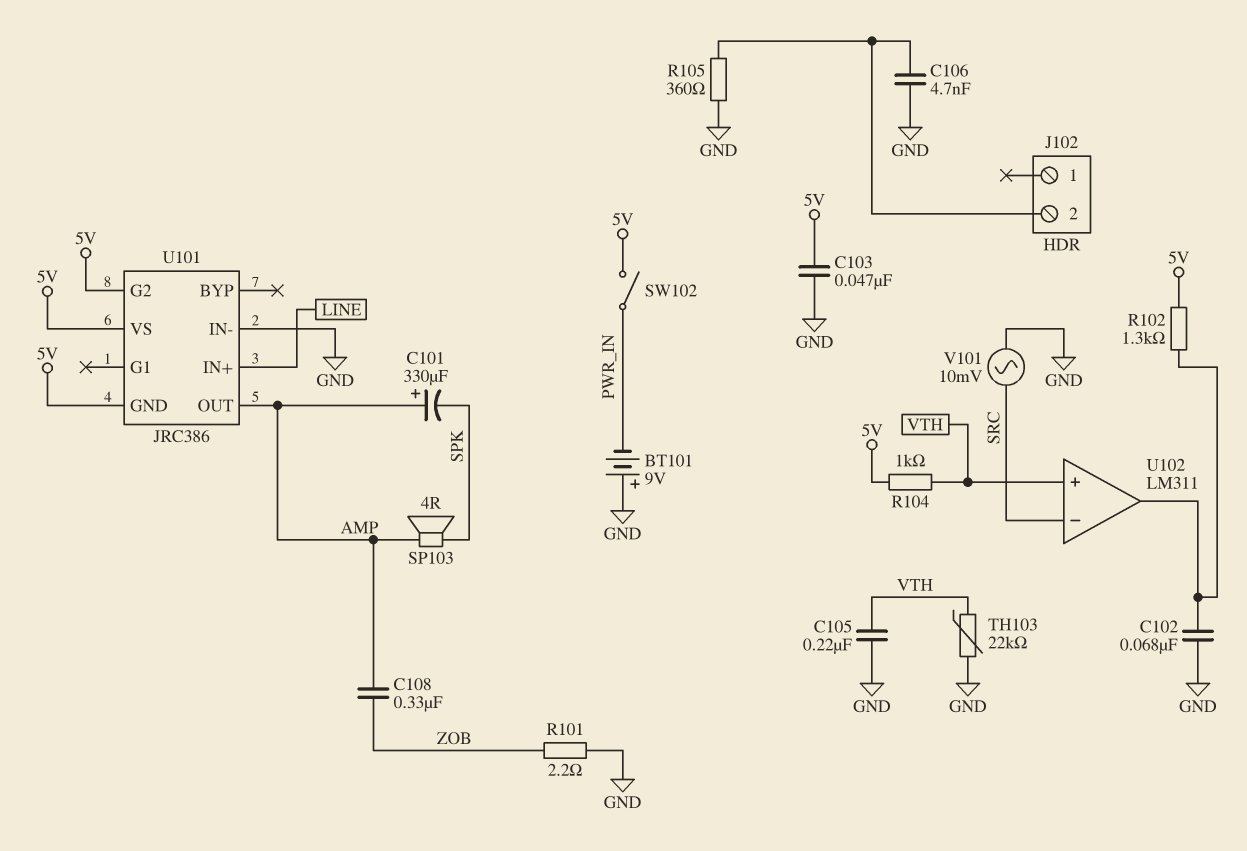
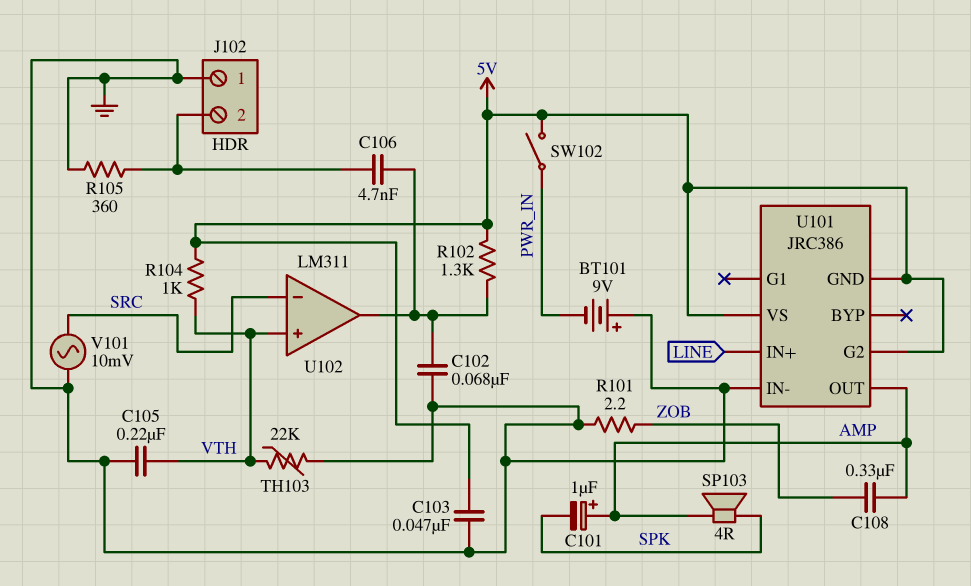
C101: 330uF (plus AMP, minus SPK) -> 1uF (plus AMP, minus SPK)
C106: 4.7nF (GND, J102/2) -> 4.7nF (J102/2, U102/out)
J102 pin 1: none -> GND

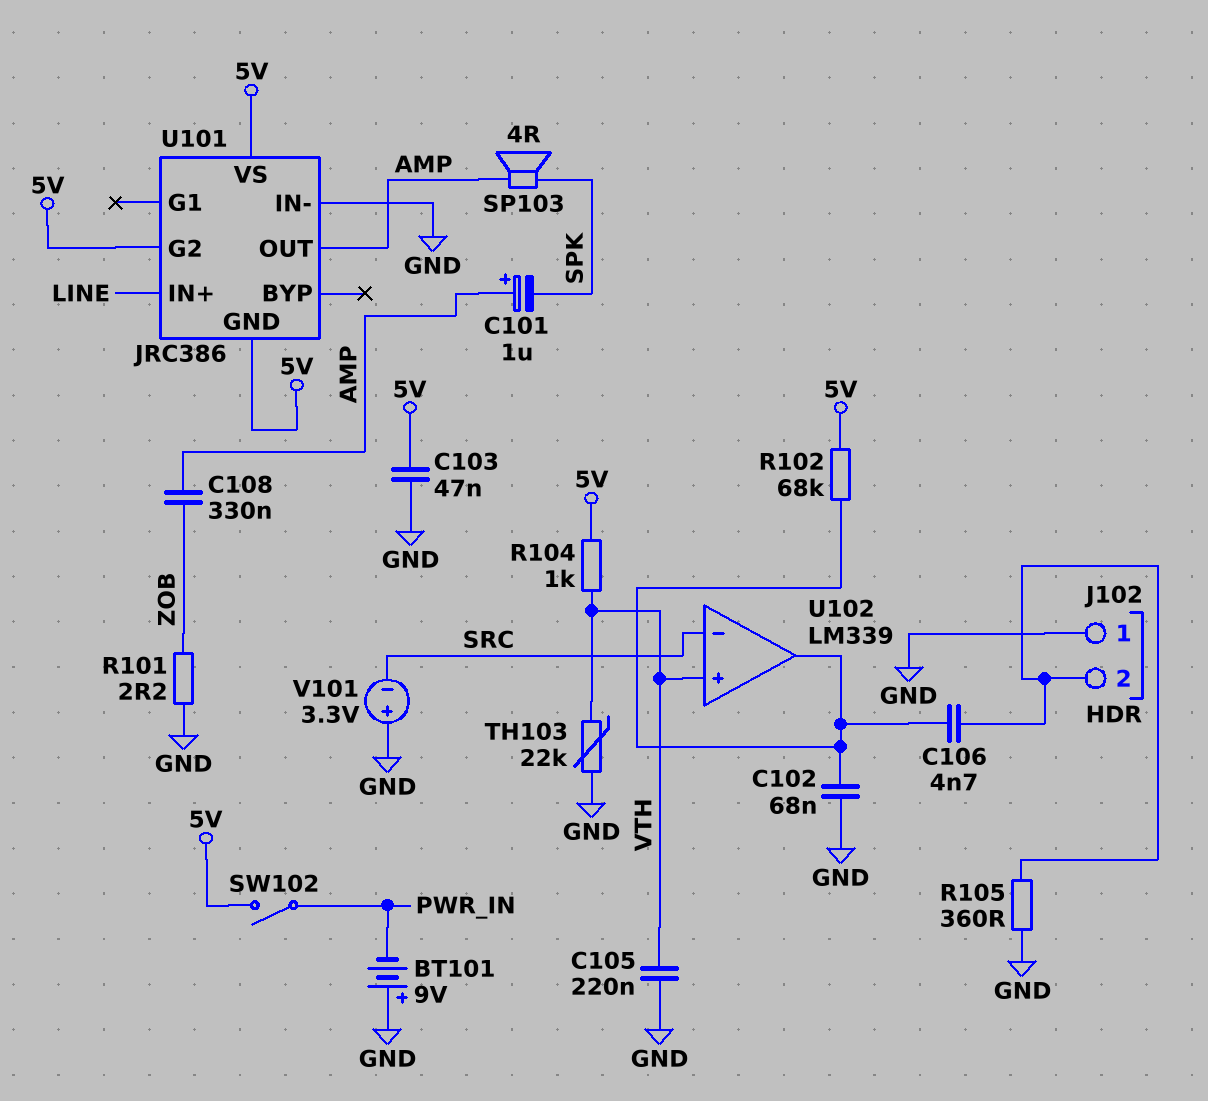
R102: 1.3k (5V, U102/out) -> 68k (5V, U102/out)
U102: LM311 -> LM339
V101: AC 10mV (GND, SRC) -> 3.3V (plus GND, minus SRC)

